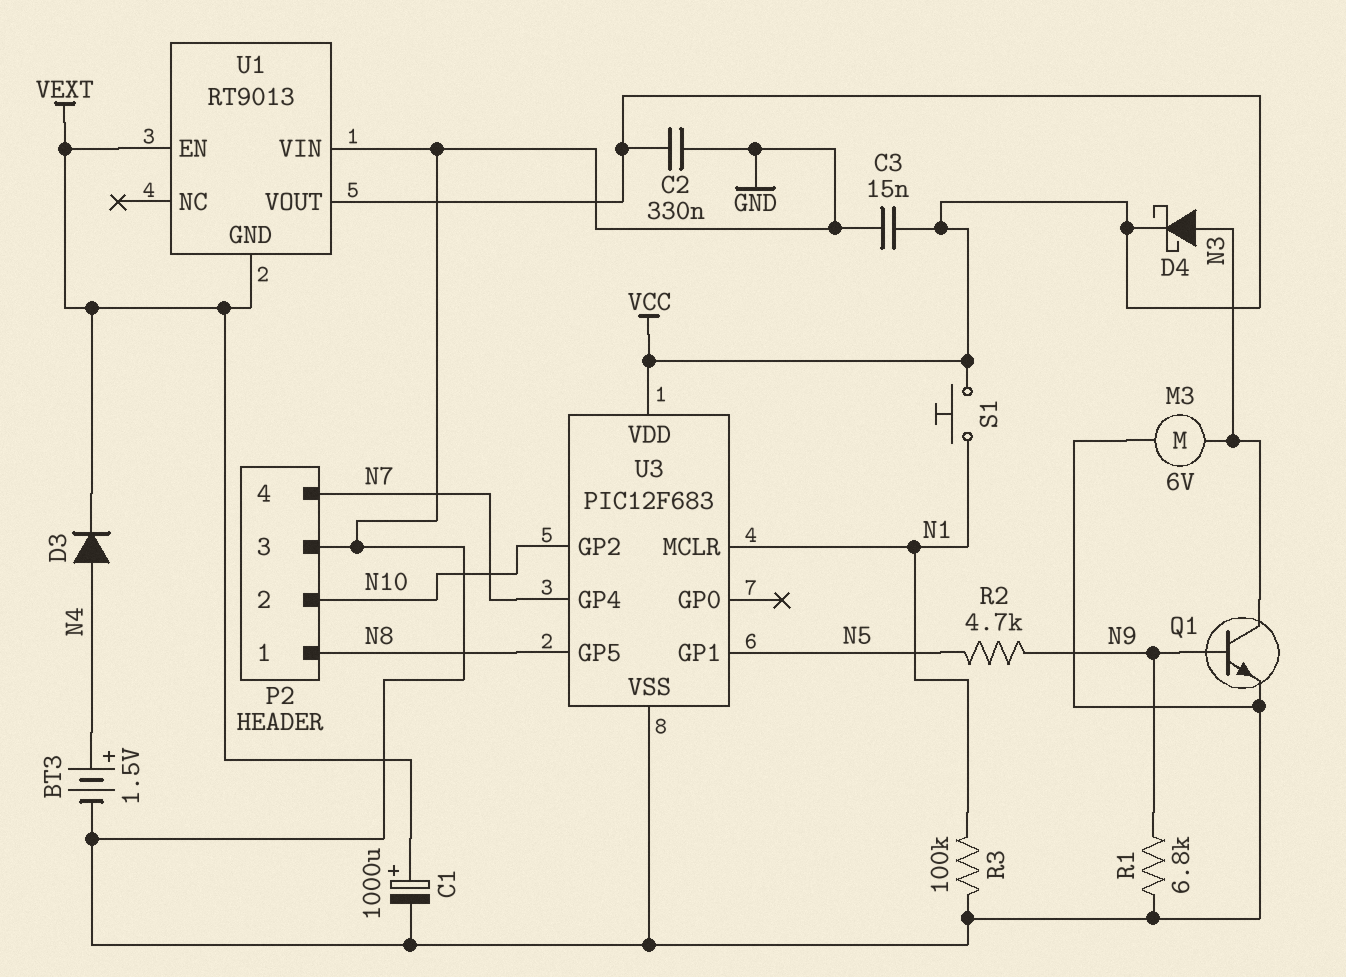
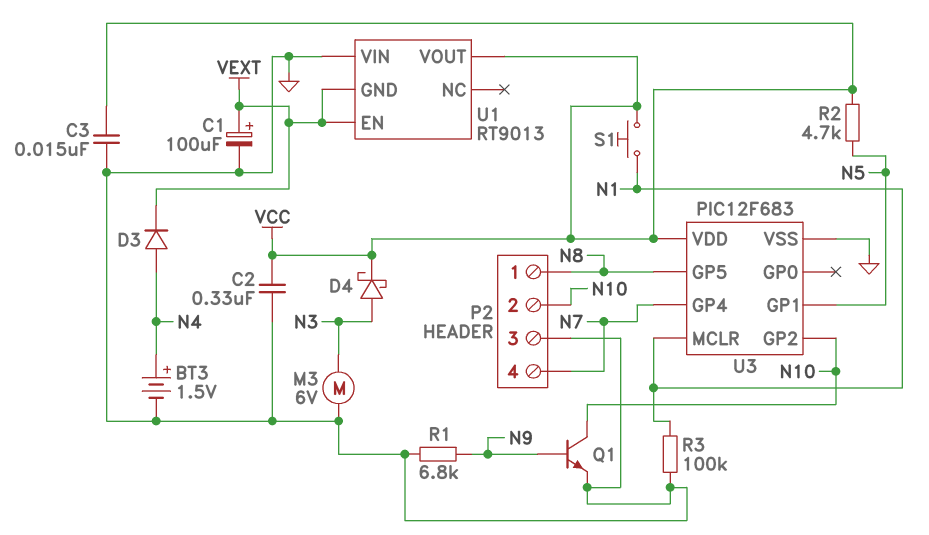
C1: 1000uF (plus VEXT, minus GND) -> 100uF (plus VEXT, minus GND)
Q1: NPN (B N9, C N3, E GND) -> NPN (B N9, C N10, E GND)
R2: 4.7k (N5, N9) -> 4.7k (N5, VCC)

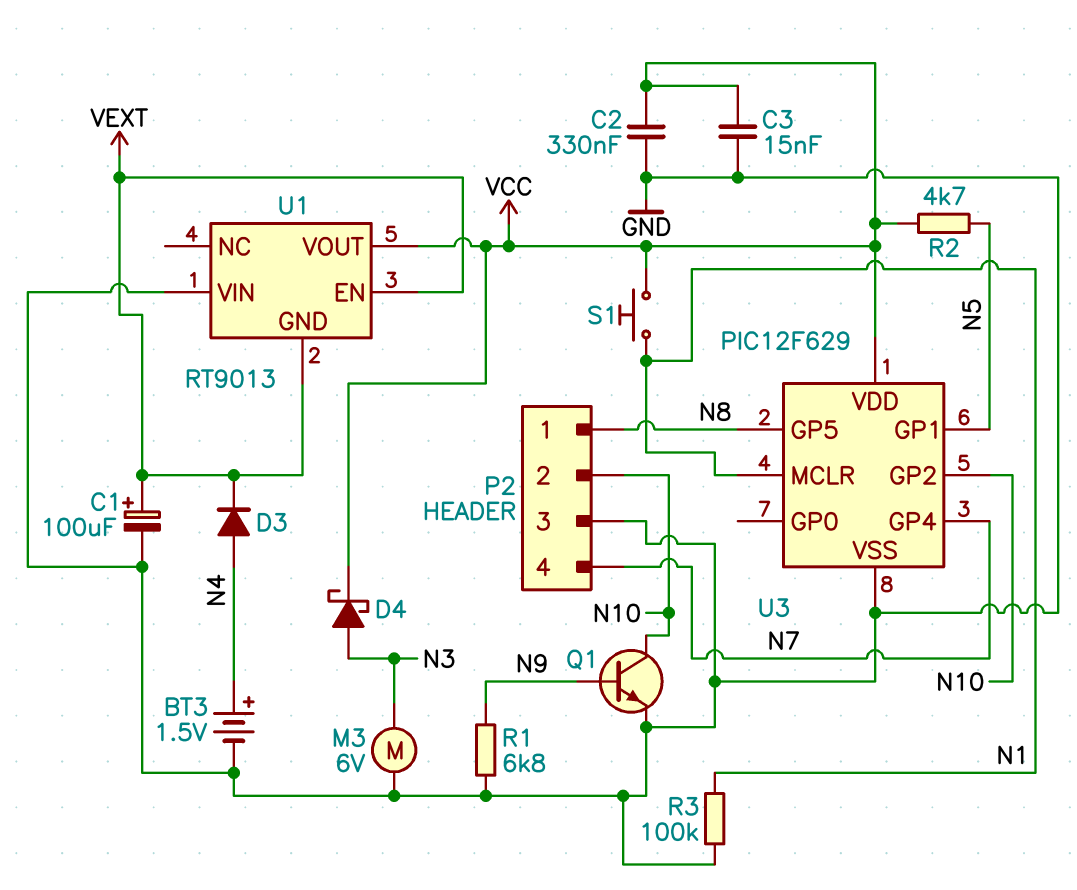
U3: PIC12F683 -> PIC12F629

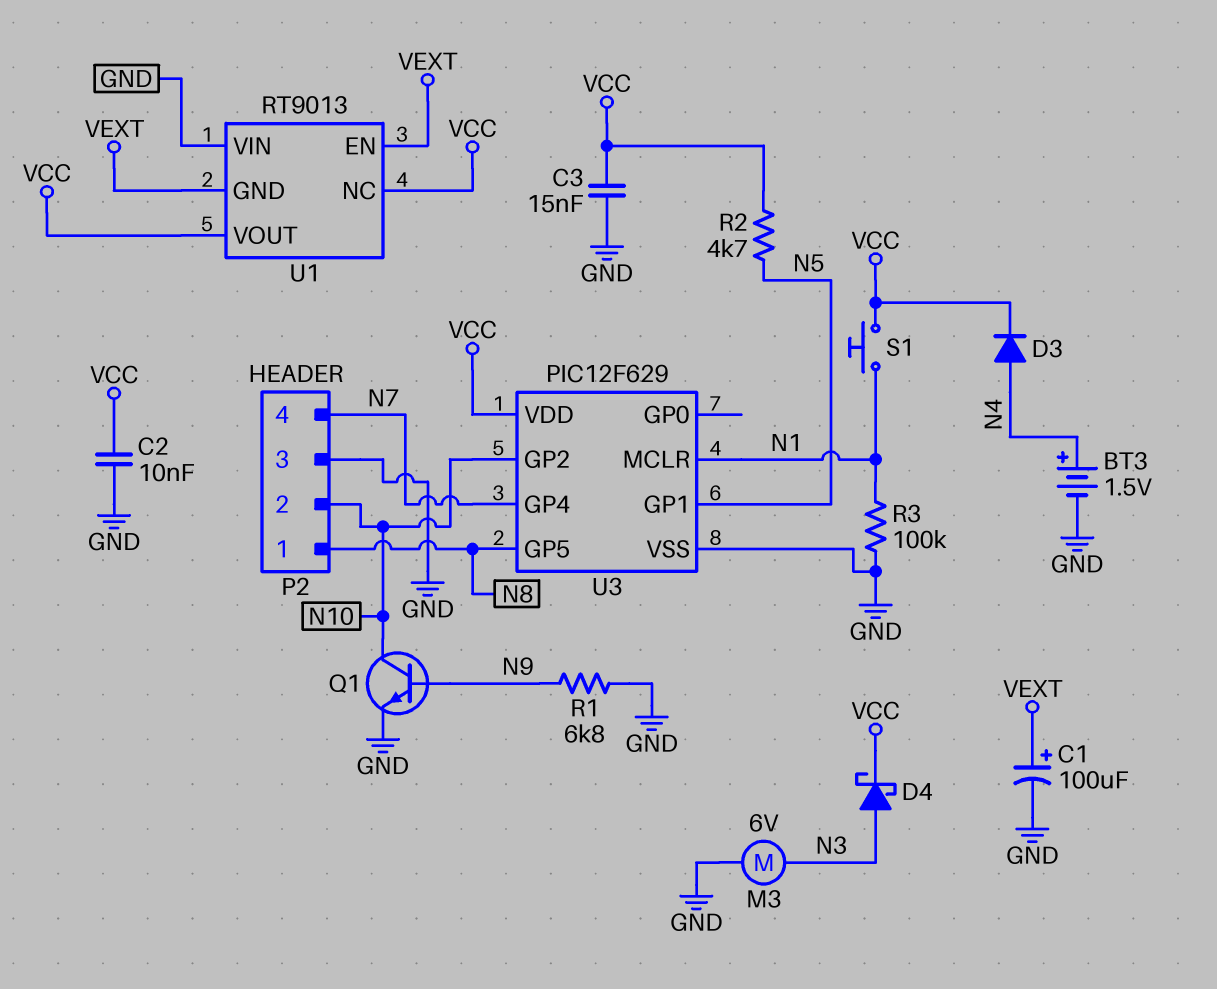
C2: 330nF (GND, VCC) -> 10nF (GND, VCC)
D3: diode (A N4, K VEXT) -> diode (A N4, K VCC)
U1 pin NC: none -> VCC

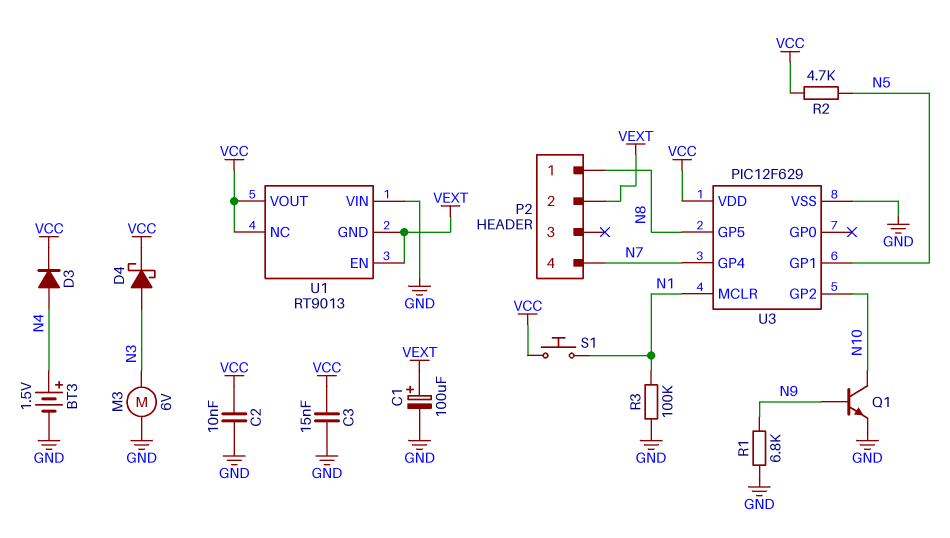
P2 pin 2: N10 -> VEXT
P2 pin 3: GND -> none

